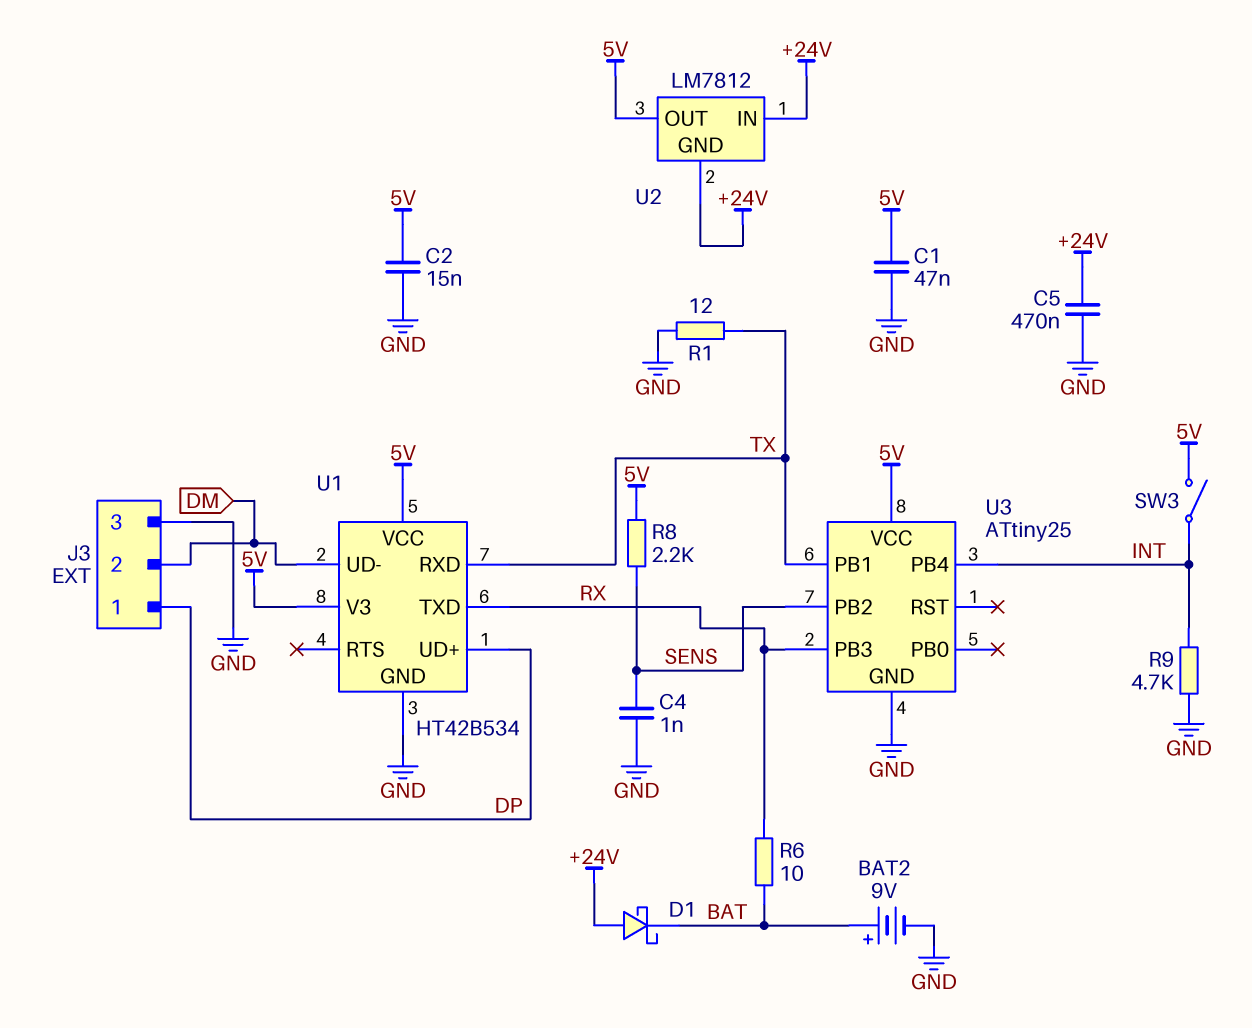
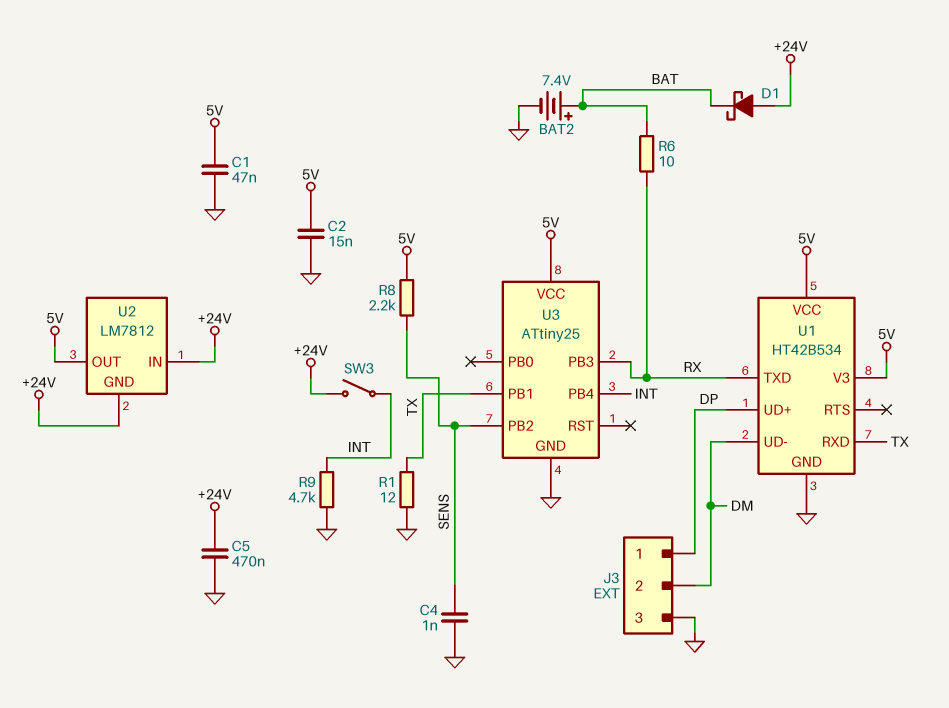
BAT2: 9V (plus BAT, minus GND) -> 7.4V (plus BAT, minus GND)
SW3: switch (5V, INT) -> switch (+24V, INT)

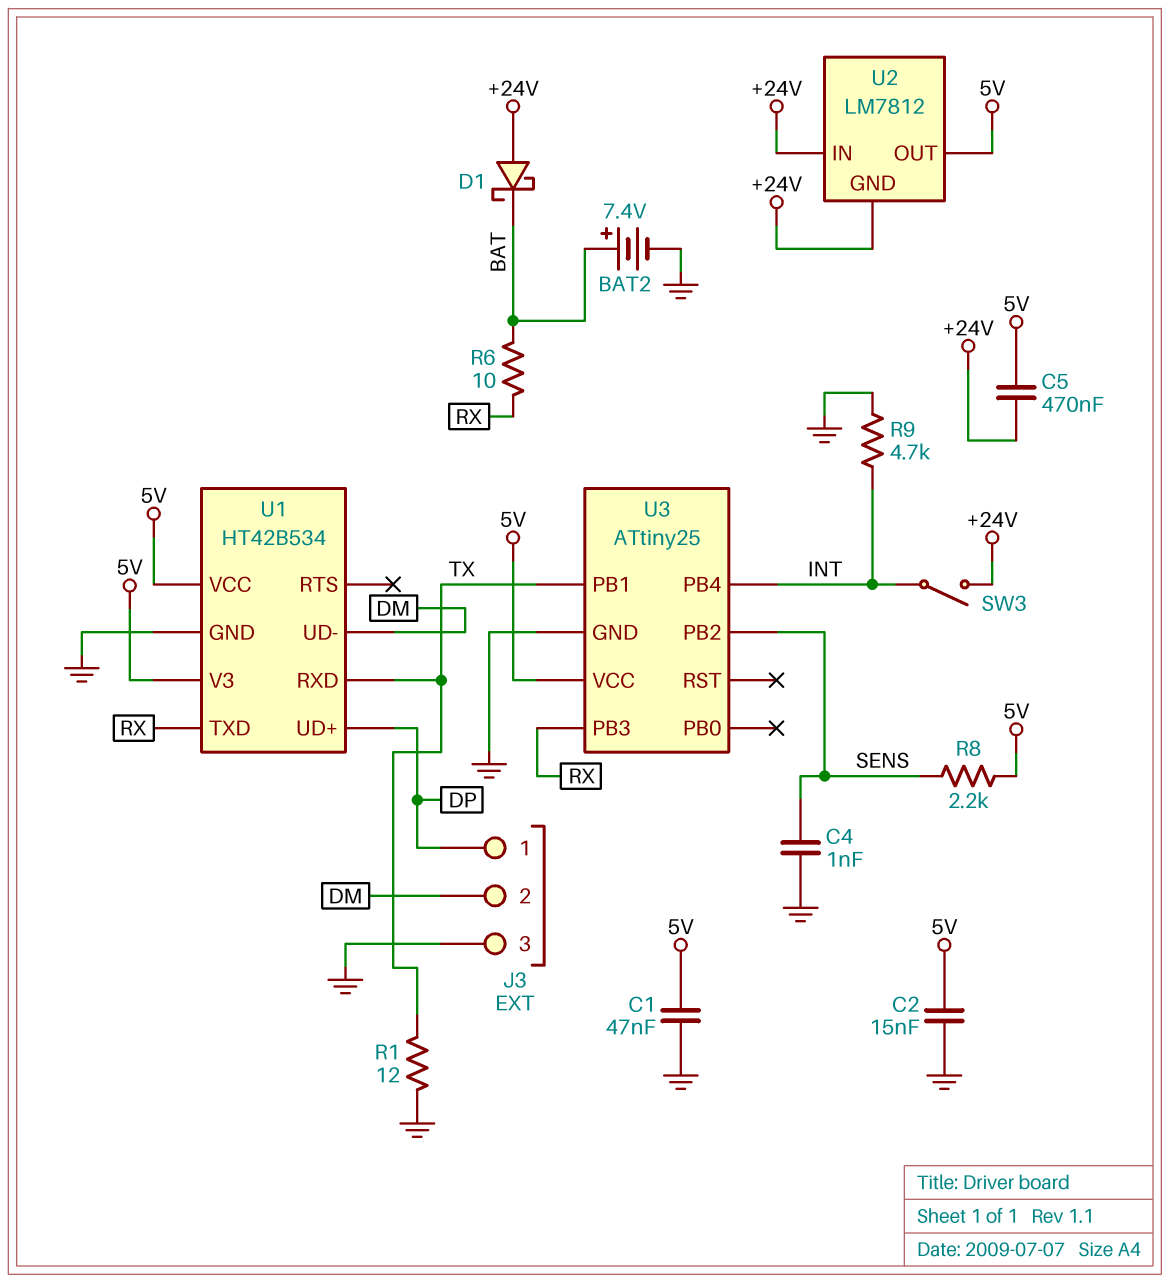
C5: 470nF (+24V, GND) -> 470nF (+24V, 5V)

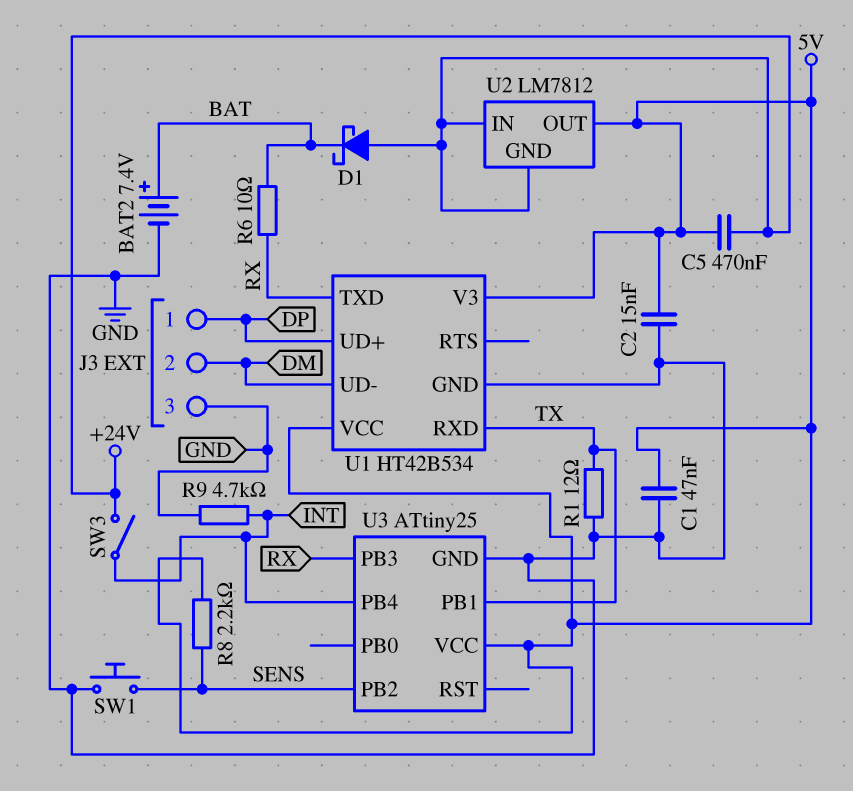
C4: 1nF (GND, SENS) -> none
SW1: none -> button (GND, SENS)

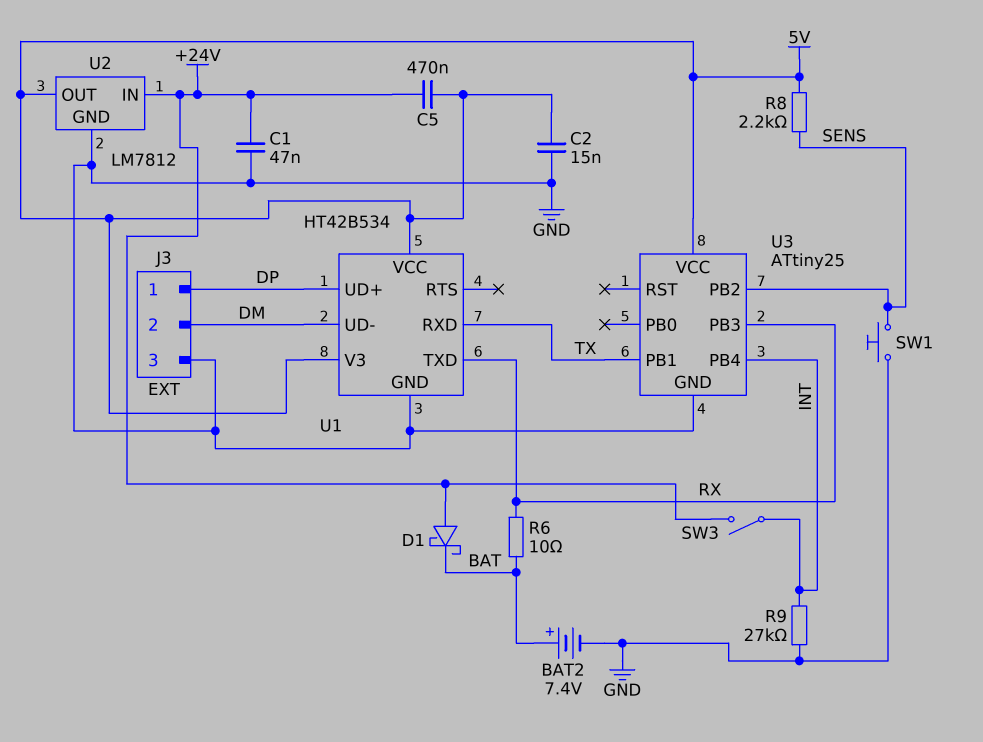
C1: 47nF (5V, GND) -> 47nF (+24V, GND)
R1: 12 (GND, TX) -> none
R9: 4.7k (GND, INT) -> 27k (GND, INT)
U2 pin GND: +24V -> GND

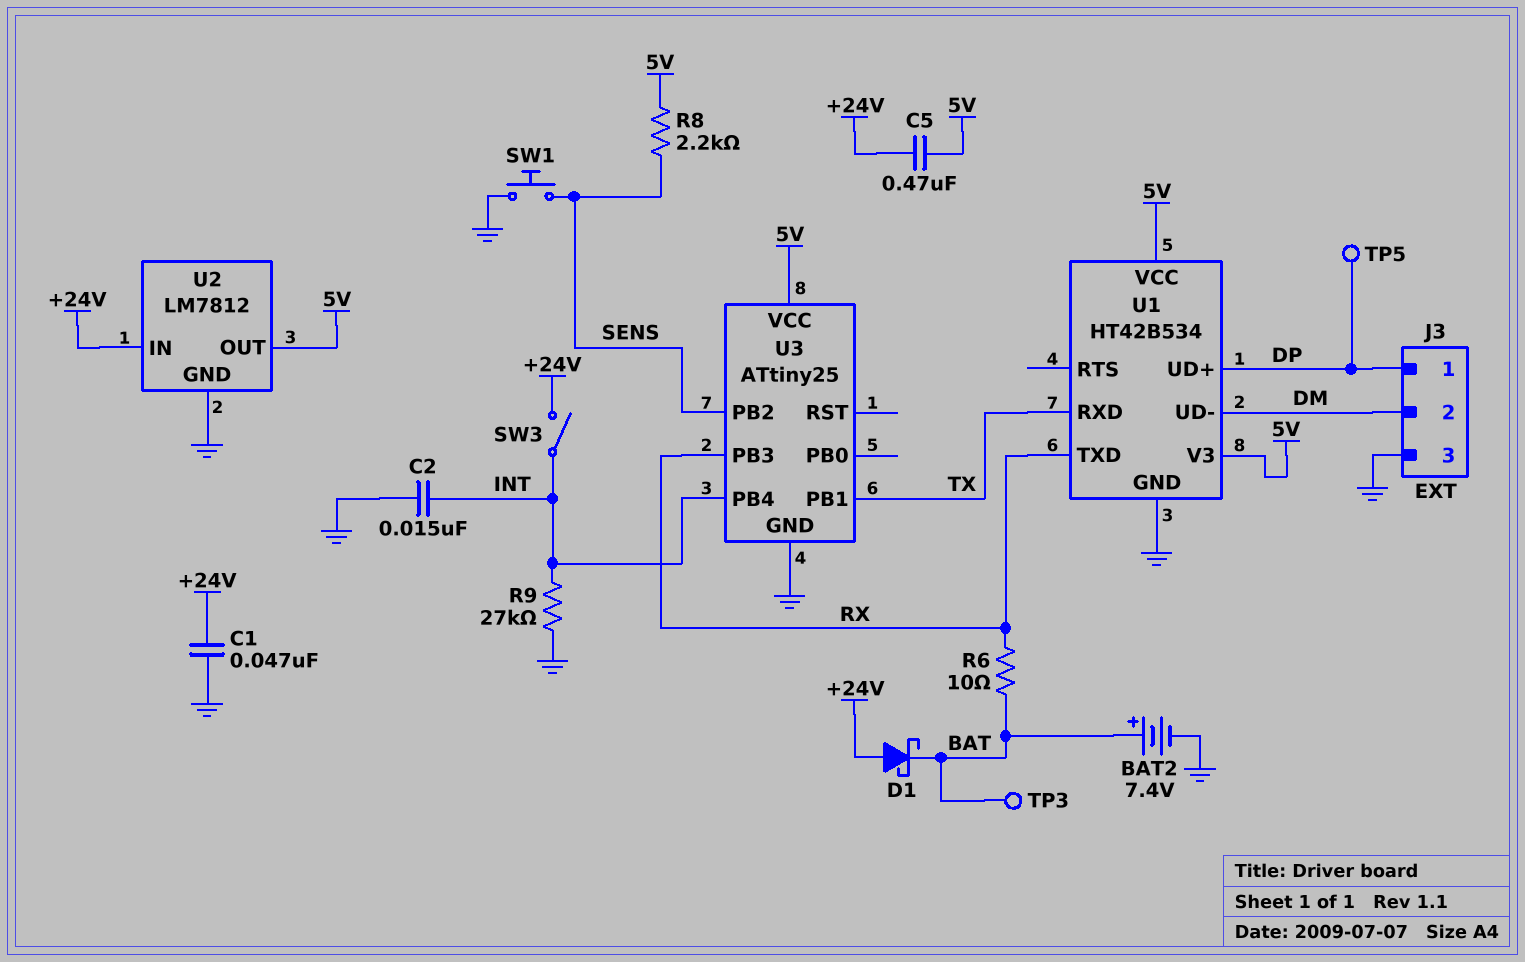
C2: 15nF (5V, GND) -> 15nF (GND, INT)
TP3: none -> test point (BAT)
TP5: none -> test point (DP)

